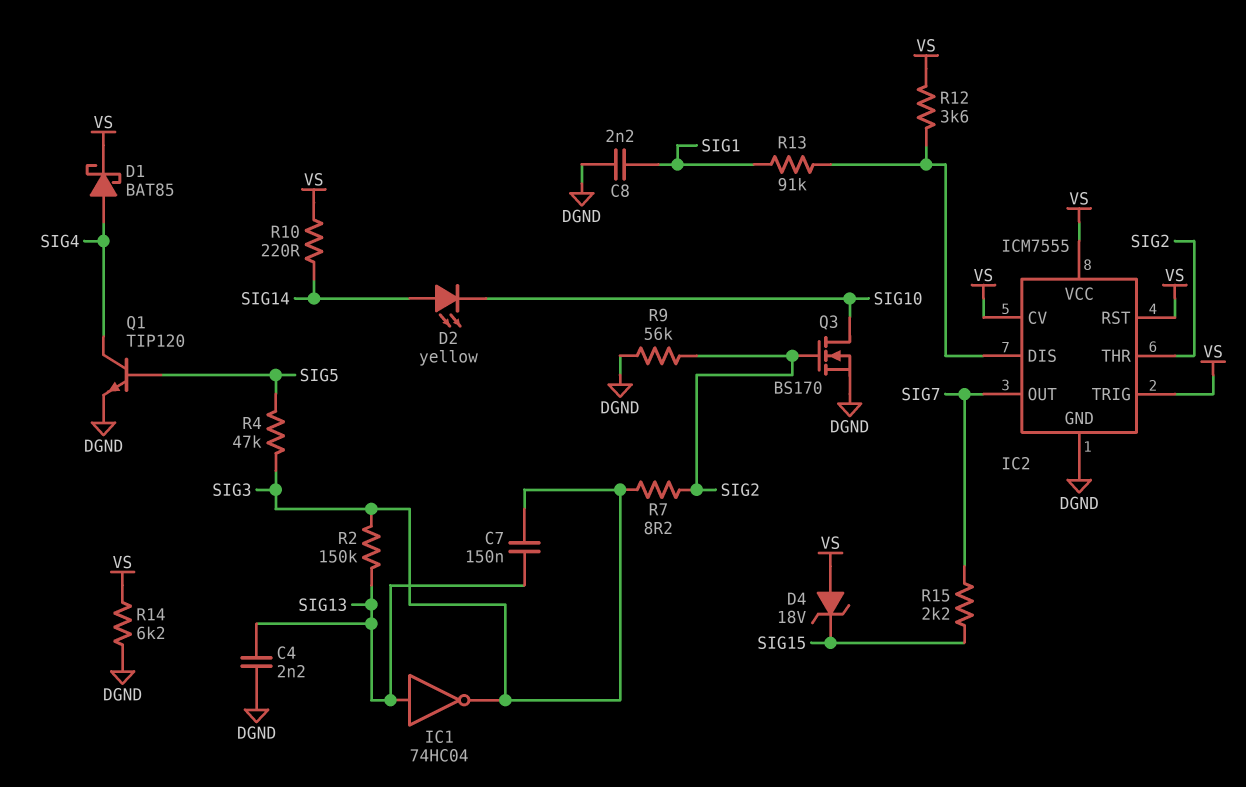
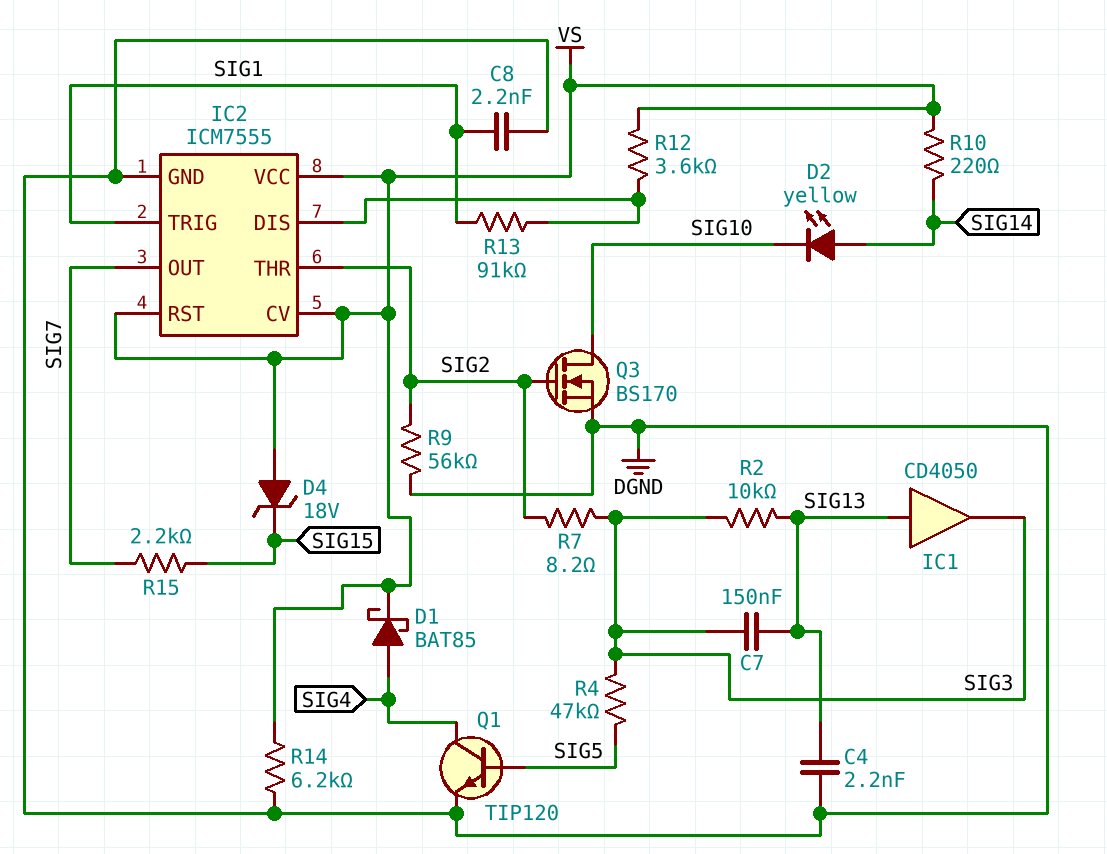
IC1: NOT 74HC04 (in SIG13, out SIG3) -> buffer CD4050 (in SIG13, out SIG3)
IC2 pin TRIG: VS -> SIG1
R2: 150k (SIG3, SIG13) -> 10k (SIG3, SIG13)

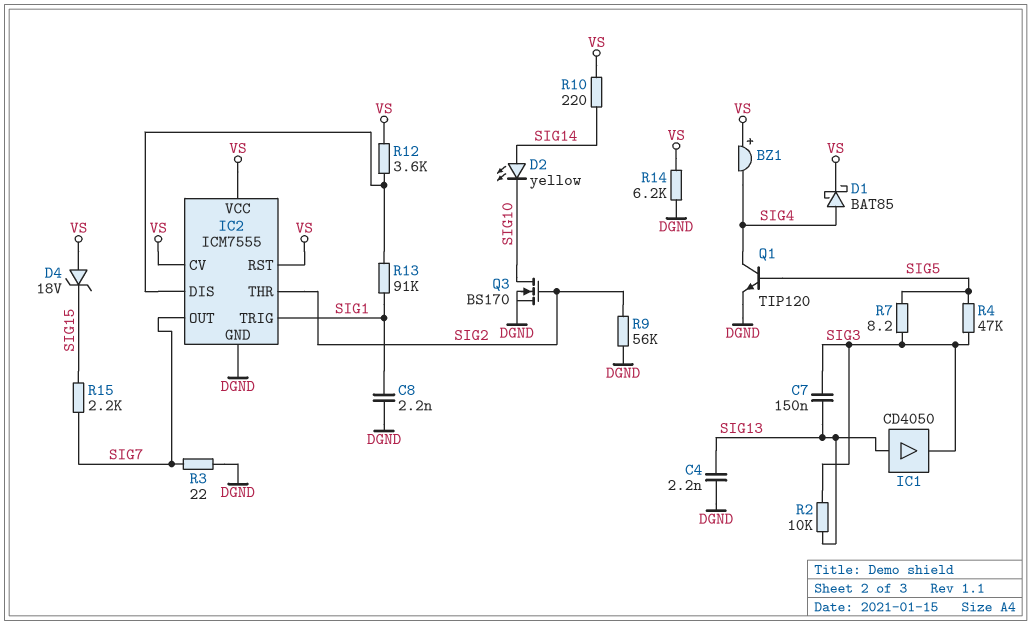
BZ1: none -> buzzer (plus VS, minus SIG4)
R3: none -> 22 (DGND, SIG7)
R7: 8.2 (SIG2, SIG3) -> 8.2 (SIG3, SIG5)

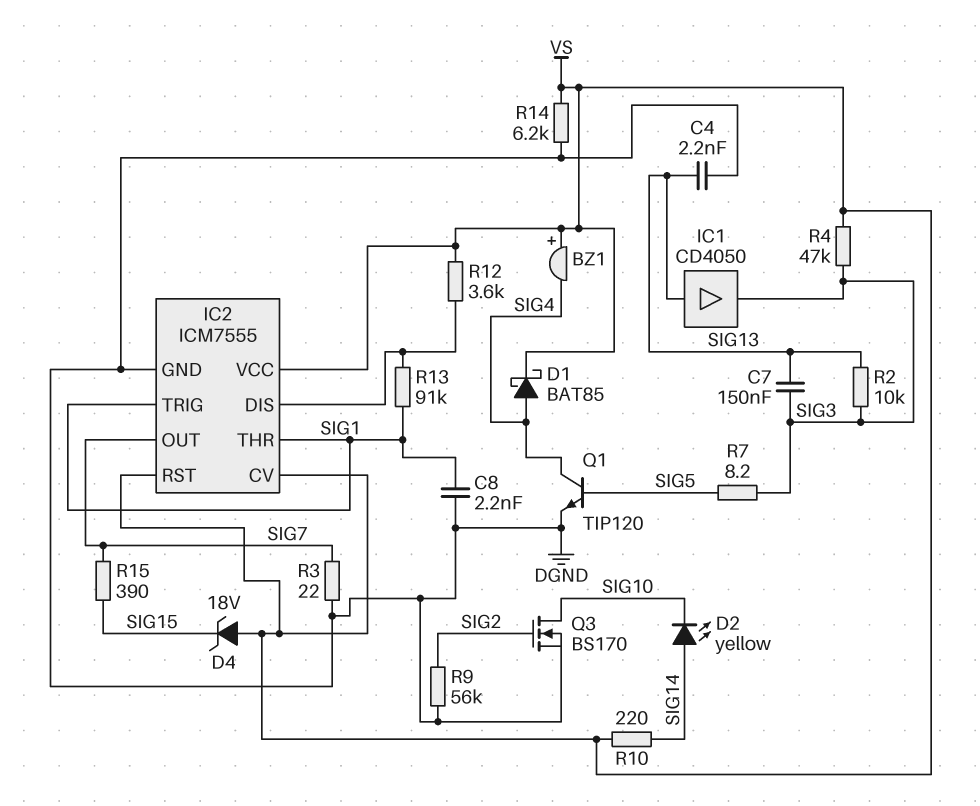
IC2 pin THR: SIG2 -> SIG1
R4: 47k (SIG3, SIG5) -> 47k (SIG3, VS)
R15: 2.2k (SIG7, SIG15) -> 390 (SIG7, SIG15)

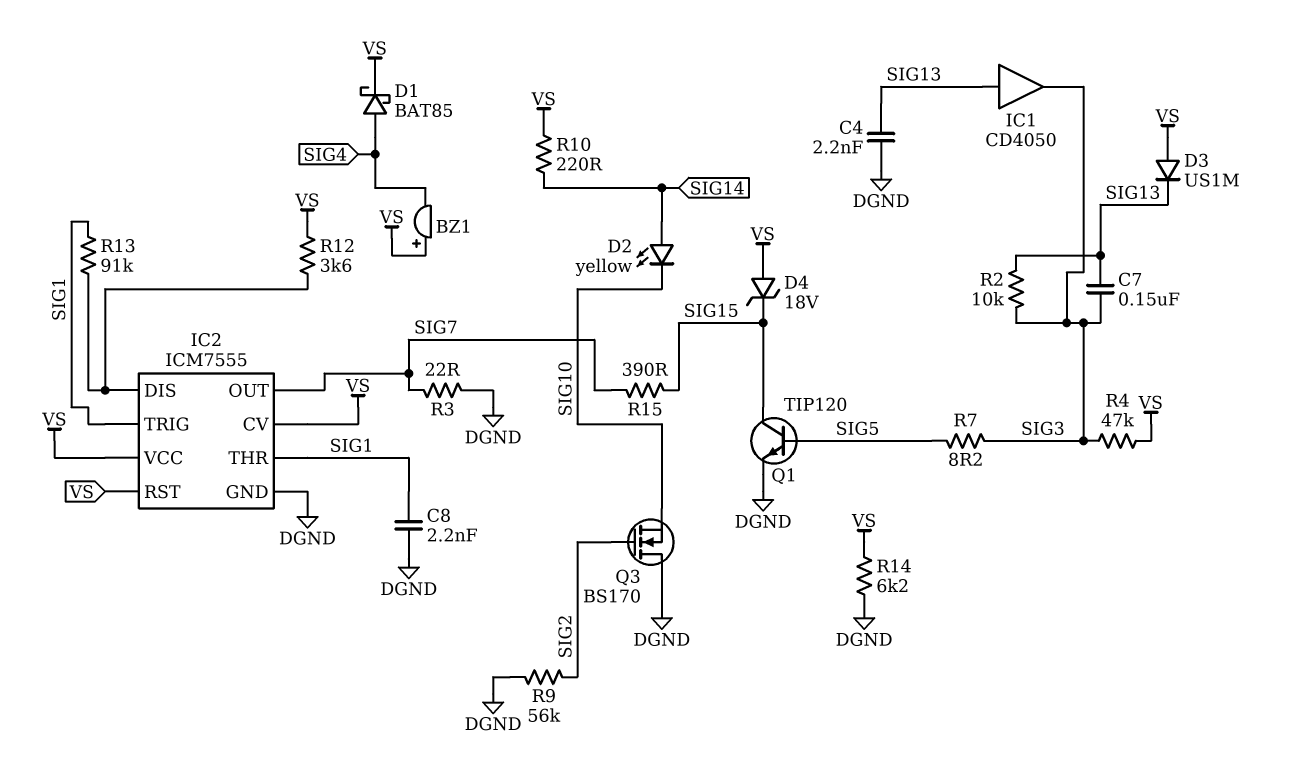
D3: none -> diode US1M (A VS, K SIG13)
Q1: NPN TIP120 (B SIG5, C SIG4, E DGND) -> NPN TIP120 (B SIG5, C SIG15, E DGND)
Q3: NMOS BS170 (G SIG2, D SIG10, S DGND) -> NMOS BS170 (G SIG2, D DGND, S SIG10)

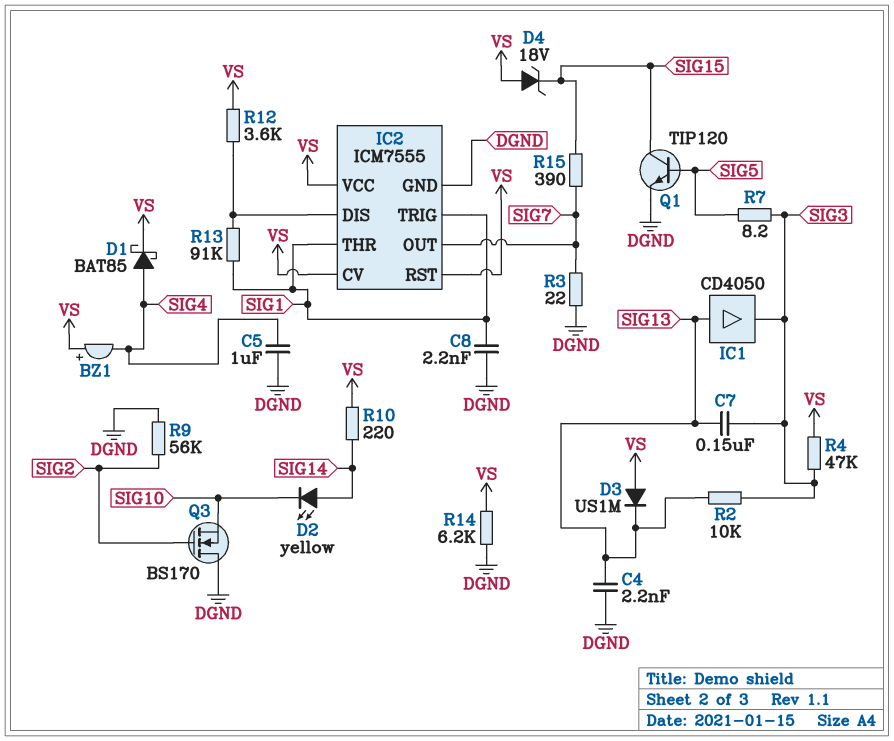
C5: none -> 1uF (DGND, SIG4)

